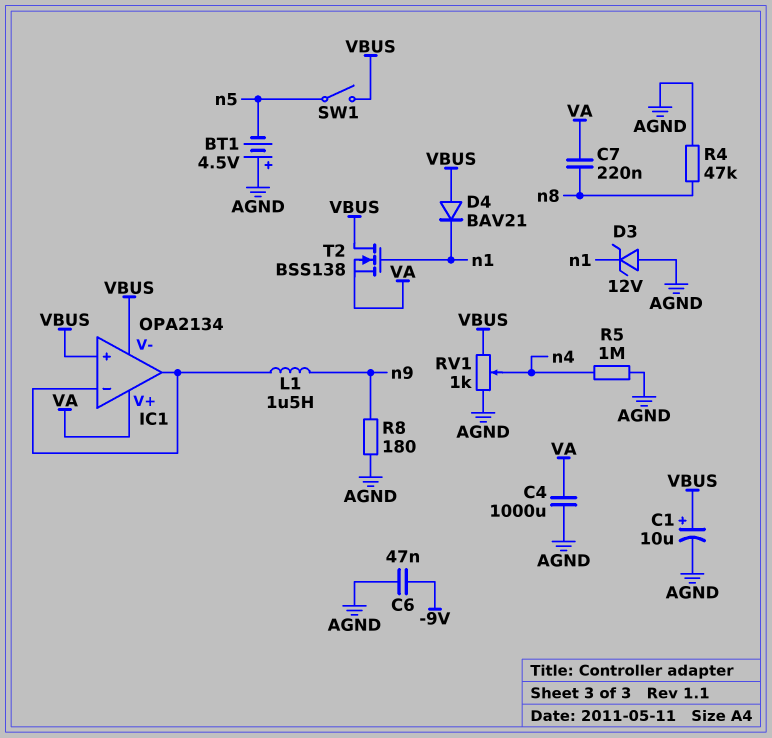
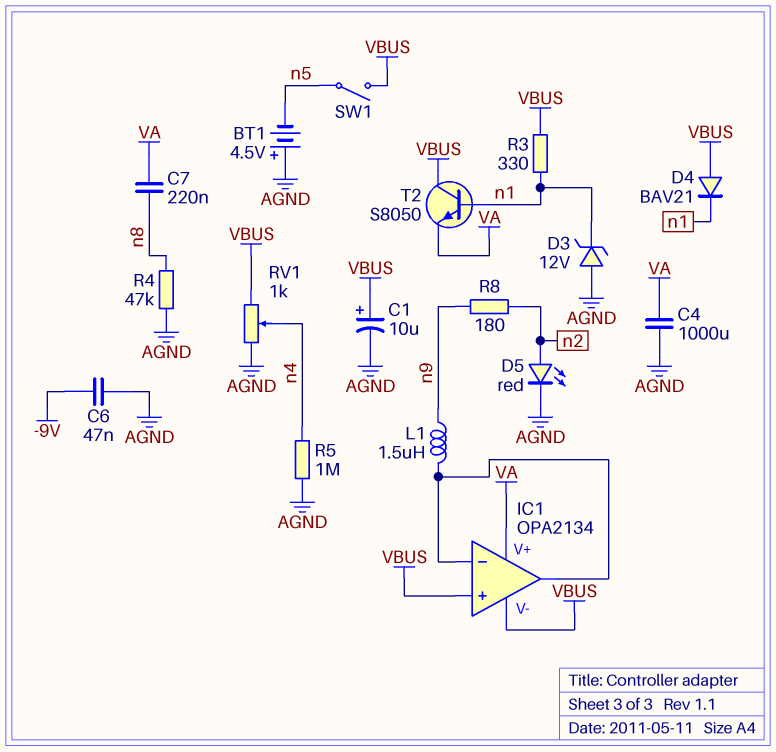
D5: none -> LED red (A n2, K AGND)
R3: none -> 330 (VBUS, n1)
R8: 180 (AGND, n9) -> 180 (n2, n9)
T2: NMOS BSS138 (G n1, D VBUS, S VA) -> NPN S8050 (B n1, C VBUS, E VA)

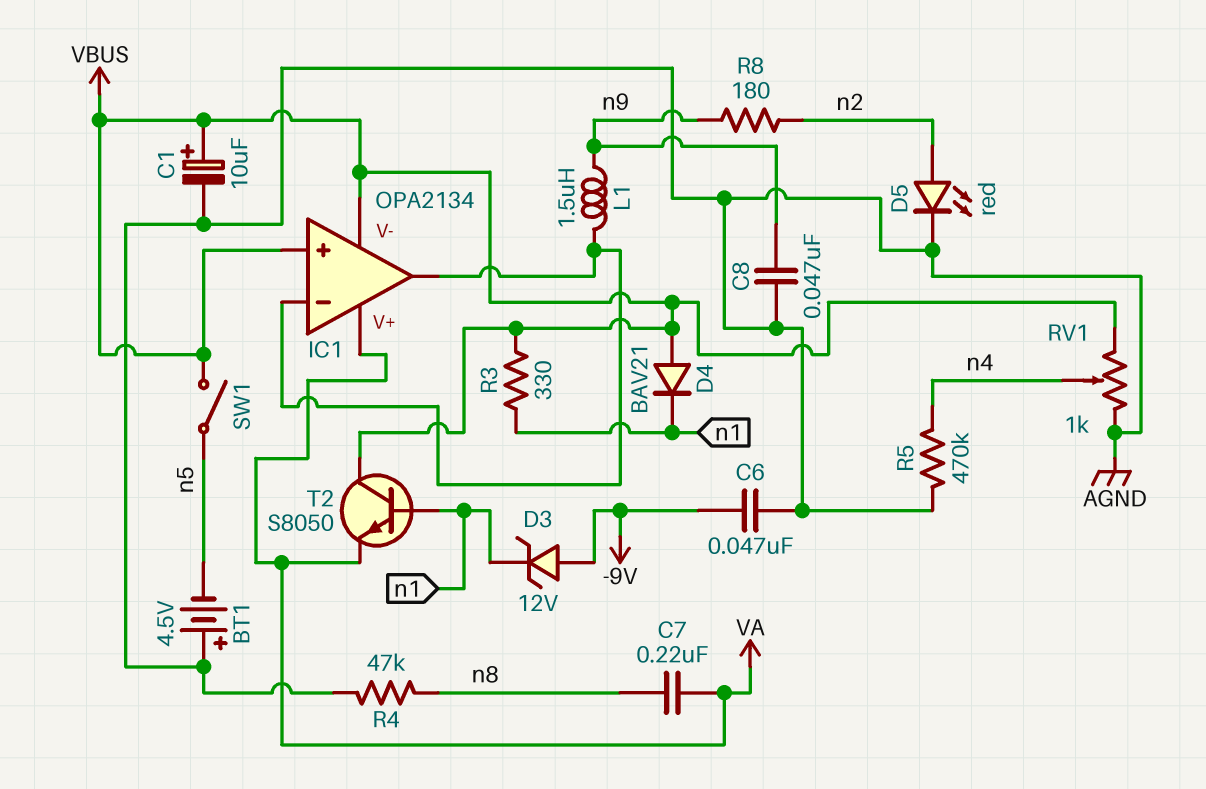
C4: 1000uF (AGND, VA) -> none
C8: none -> 47nF (AGND, n9)
D3: zener 12V (A AGND, K n1) -> zener 12V (A -9V, K n1)
R5: 1M (AGND, n4) -> 470k (AGND, n4)

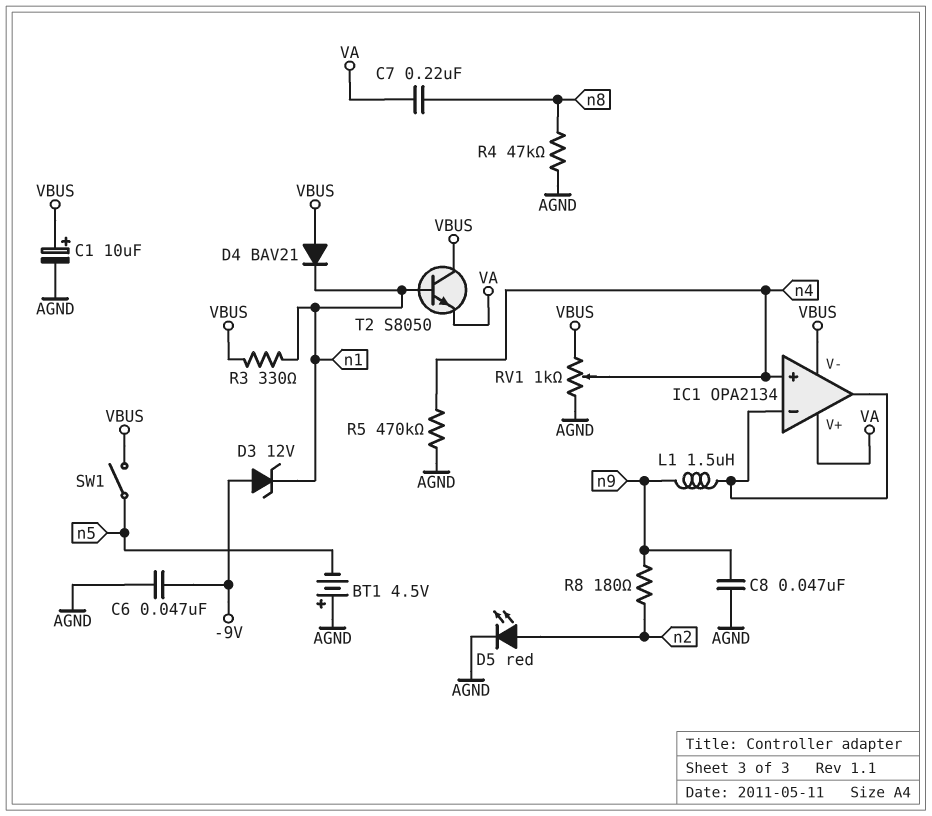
IC1 pin in+: VBUS -> n4

